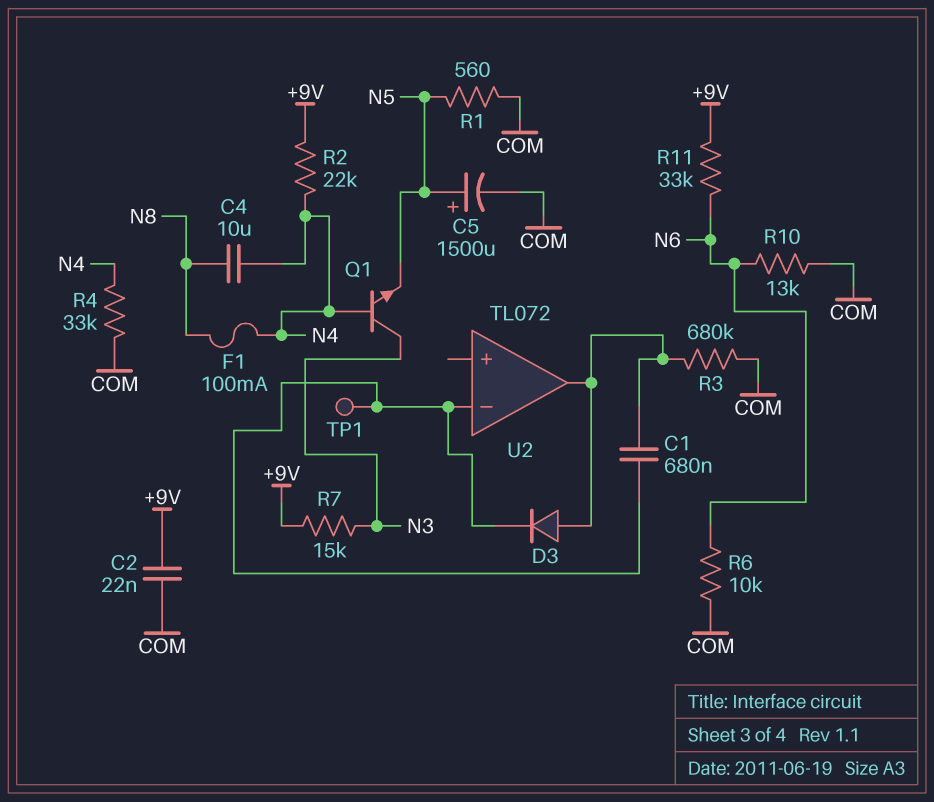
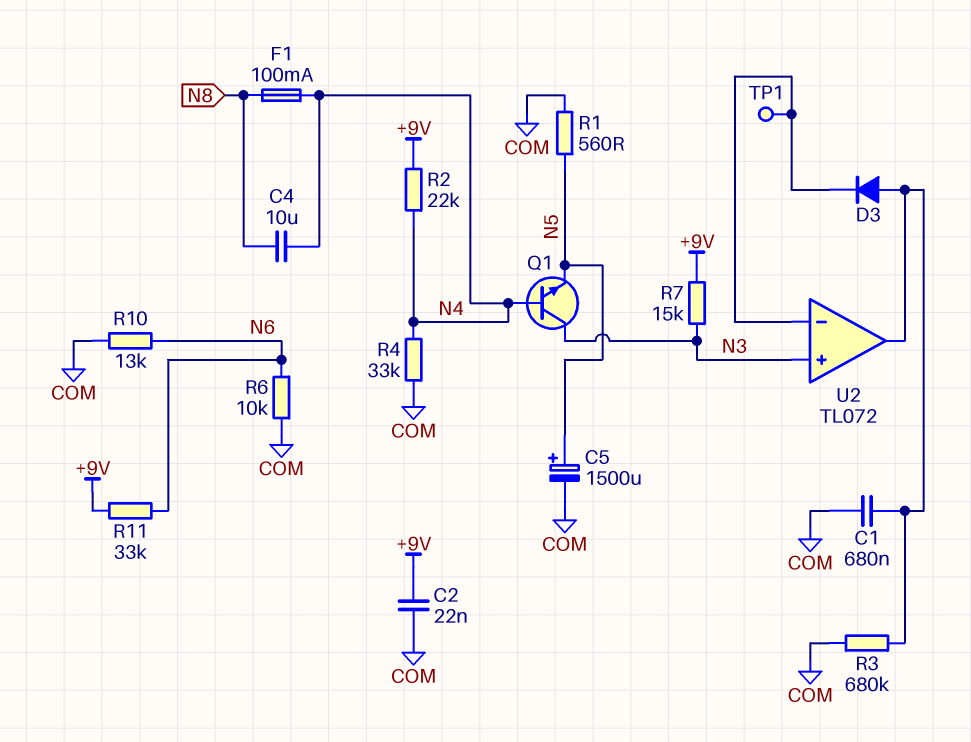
C1: 680nF (U2/in-, U2/out) -> 680nF (COM, U2/out)
U2 pin in+: none -> N3

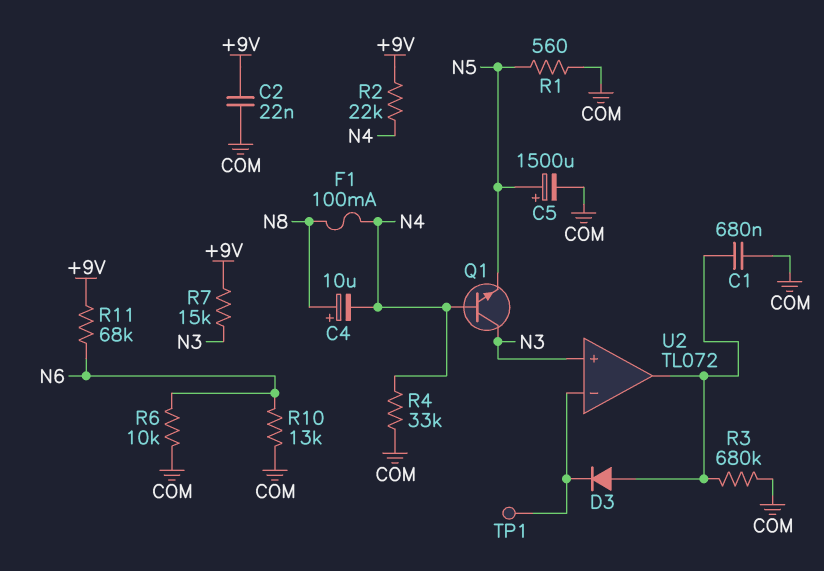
C4: 10uF (N4, N8) -> 10uF (plus N8, minus N4)
R11: 33k (+9V, N6) -> 68k (+9V, N6)

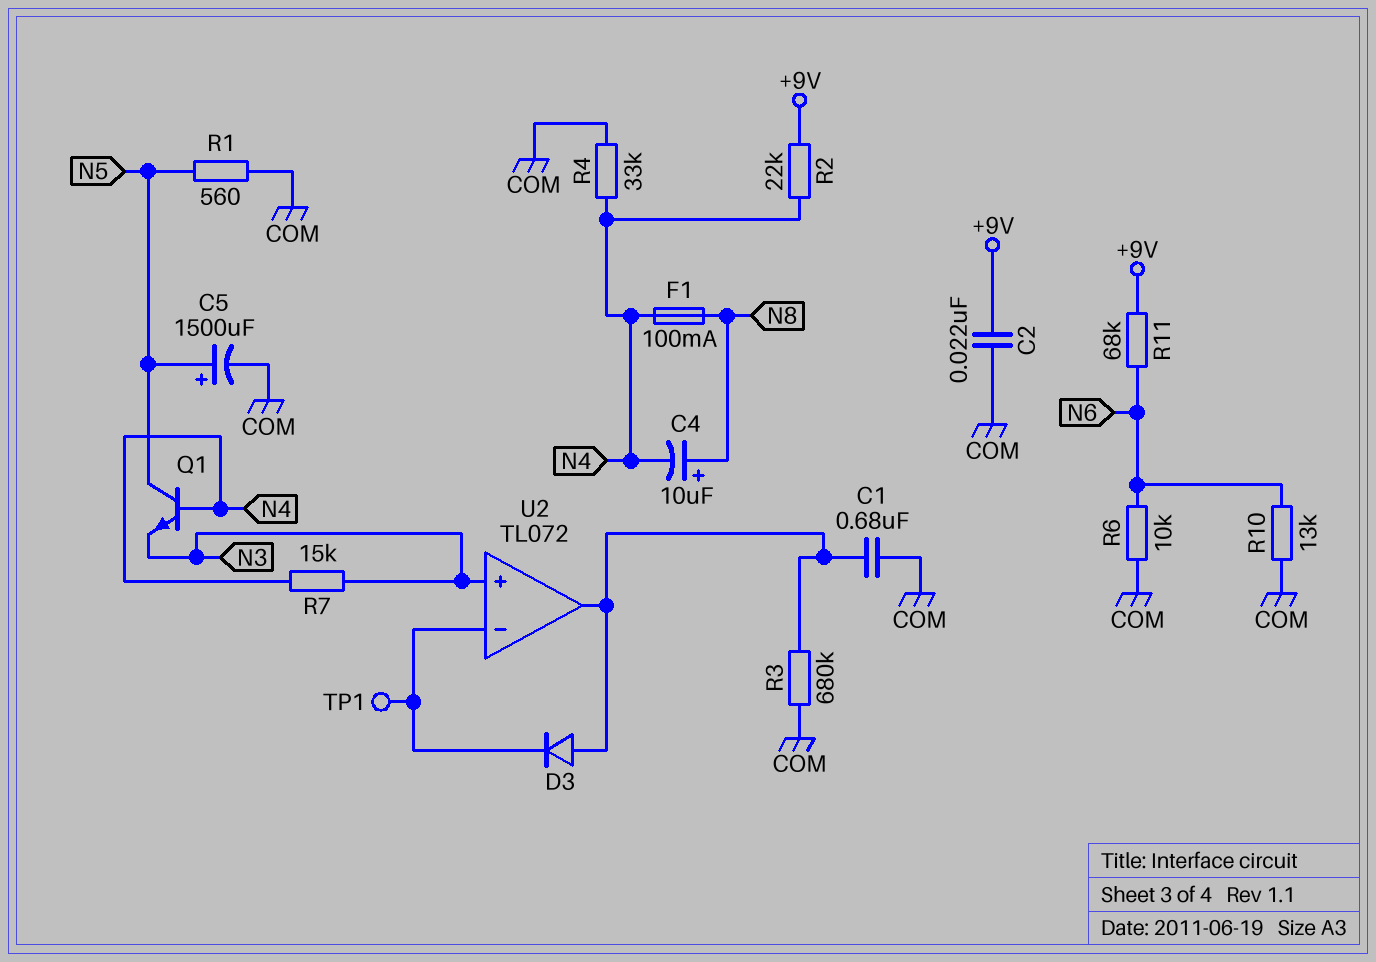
Q1: NPN (B N4, C N3, E N5) -> NPN (B N4, C N5, E N3)
R7: 15k (+9V, N3) -> 15k (N3, N4)

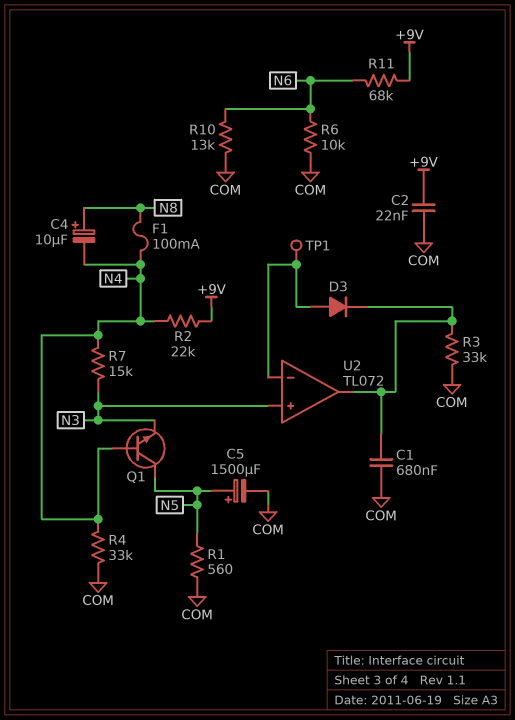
D3: diode (A U2/out, K U2/in-) -> diode (A U2/in-, K U2/out)
R3: 680k (COM, U2/out) -> 33k (COM, U2/out)

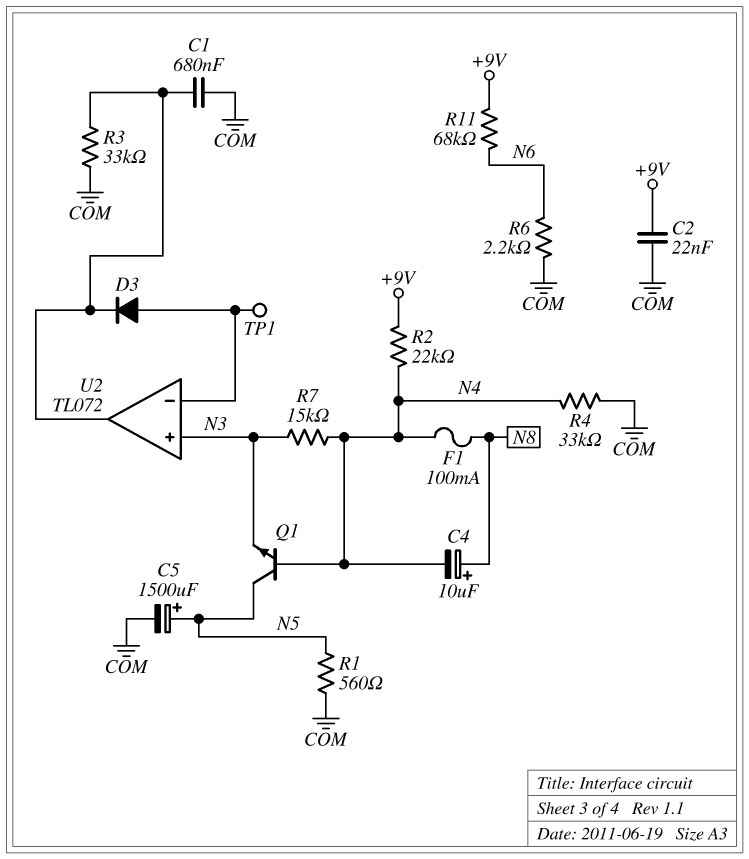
R6: 10k (COM, N6) -> 2.2k (COM, N6)
R10: 13k (COM, N6) -> none

